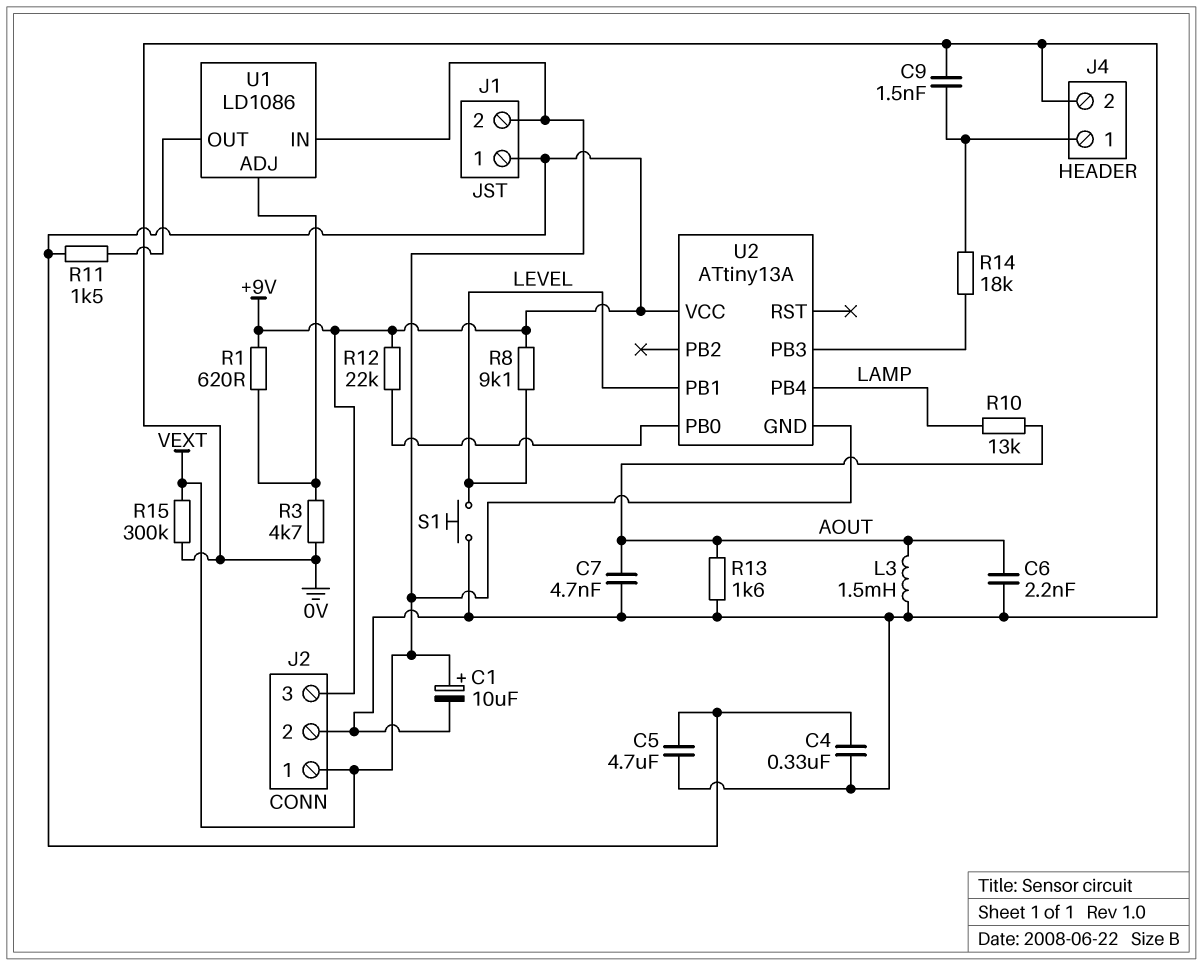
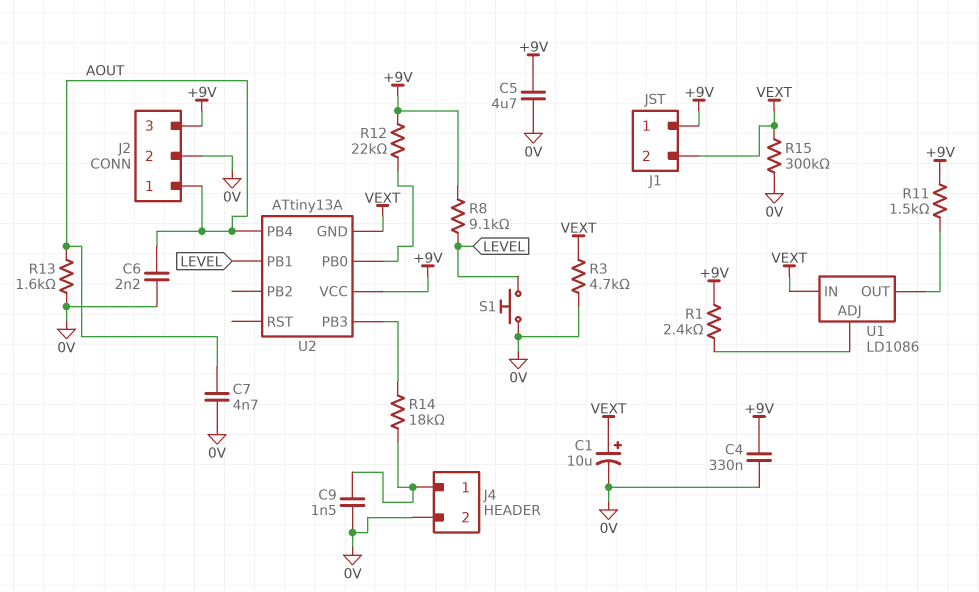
J2 pin 1: VEXT -> AOUT
L3: 1.5mH (0V, AOUT) -> none
R1: 620 (+9V, U1/ADJ) -> 2.4k (+9V, U1/ADJ)
R3: 4.7k (0V, U1/ADJ) -> 4.7k (0V, VEXT)
R10: 13k (AOUT, LAMP) -> none
U2 pin PB4: LAMP -> AOUT

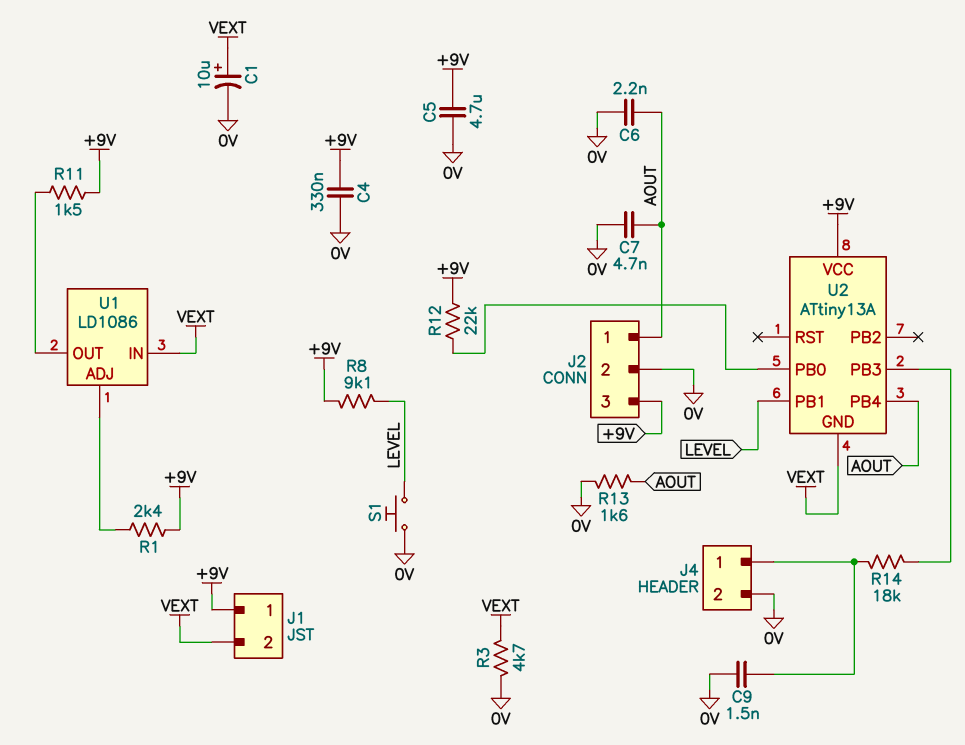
R15: 300k (0V, VEXT) -> none

